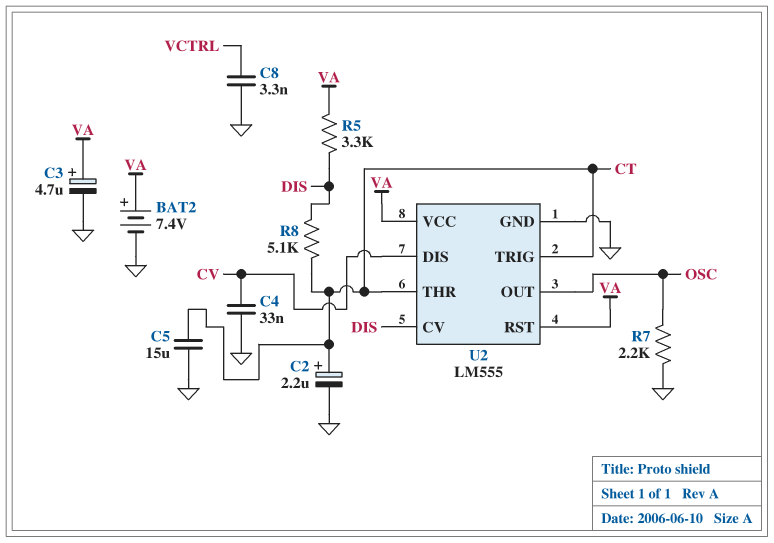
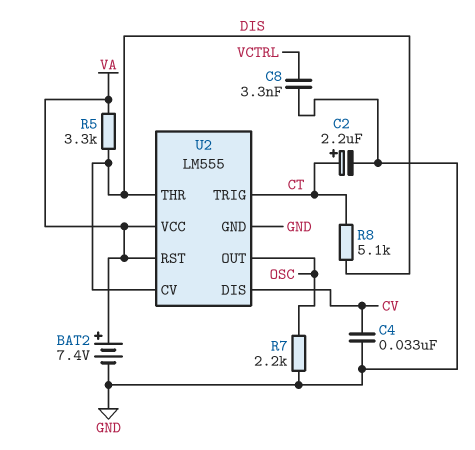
C3: 4.7uF (plus VA, minus GND) -> none
C5: 15uF (CT, GND) -> none
U2 pin THR: CT -> DIS

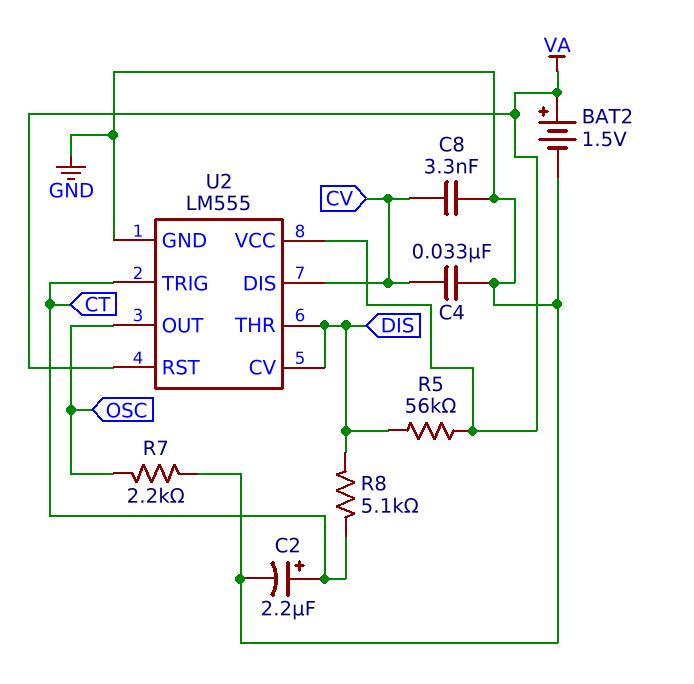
BAT2: 7.4V (plus VA, minus GND) -> 1.5V (plus VA, minus GND)
C8: 3.3nF (GND, VCTRL) -> 3.3nF (CV, GND)
R5: 3.3k (DIS, VA) -> 56k (DIS, VA)

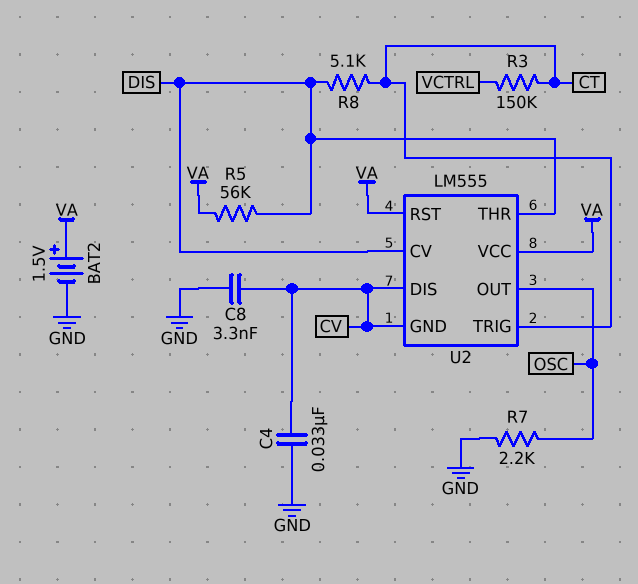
C2: 2.2uF (plus CT, minus GND) -> none
R3: none -> 150k (CT, VCTRL)
U2 pin GND: GND -> CV

